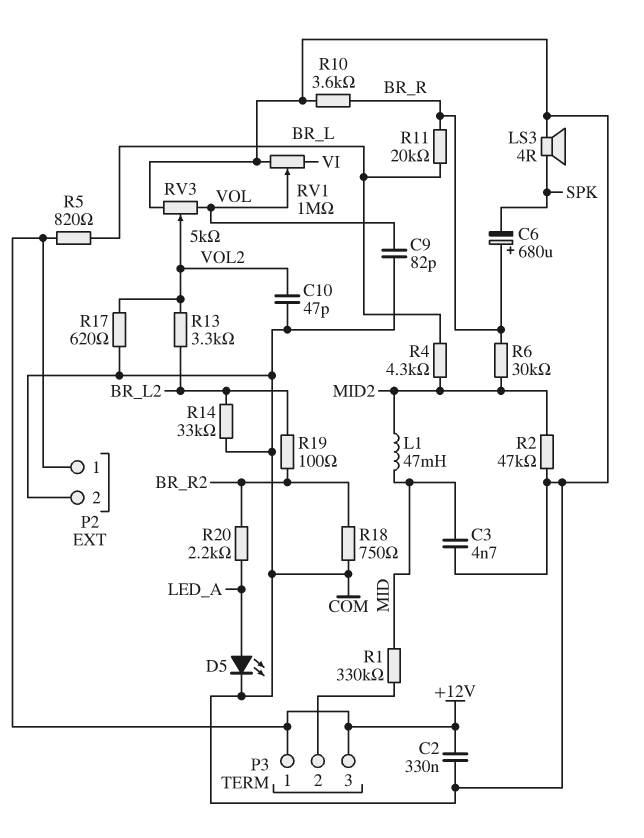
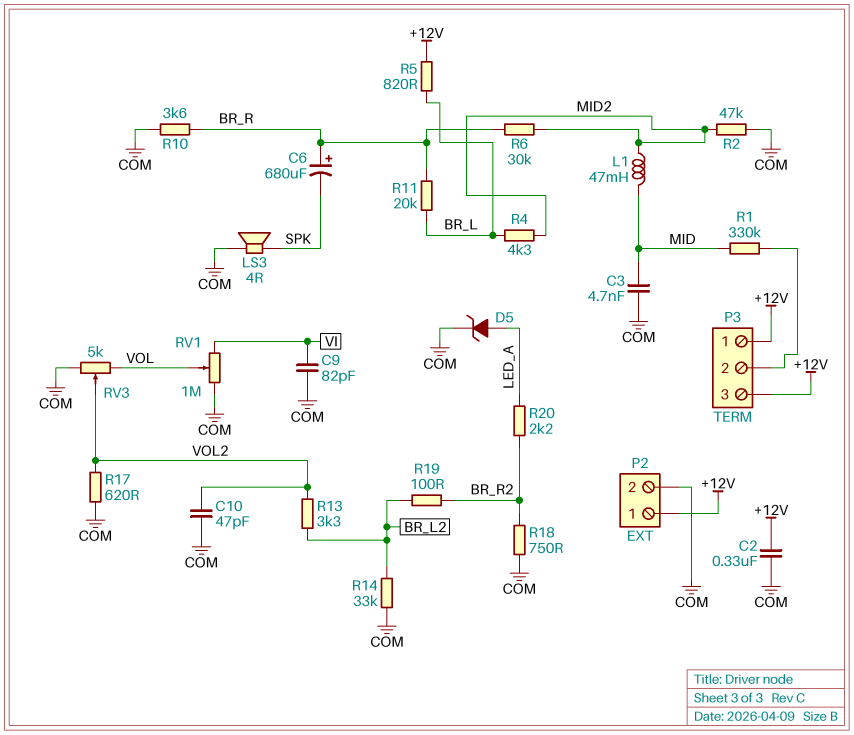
C9: 82pF (COM, VOL) -> 82pF (COM, VI)
D5: LED (A LED_A, K COM) -> zener (A LED_A, K COM)

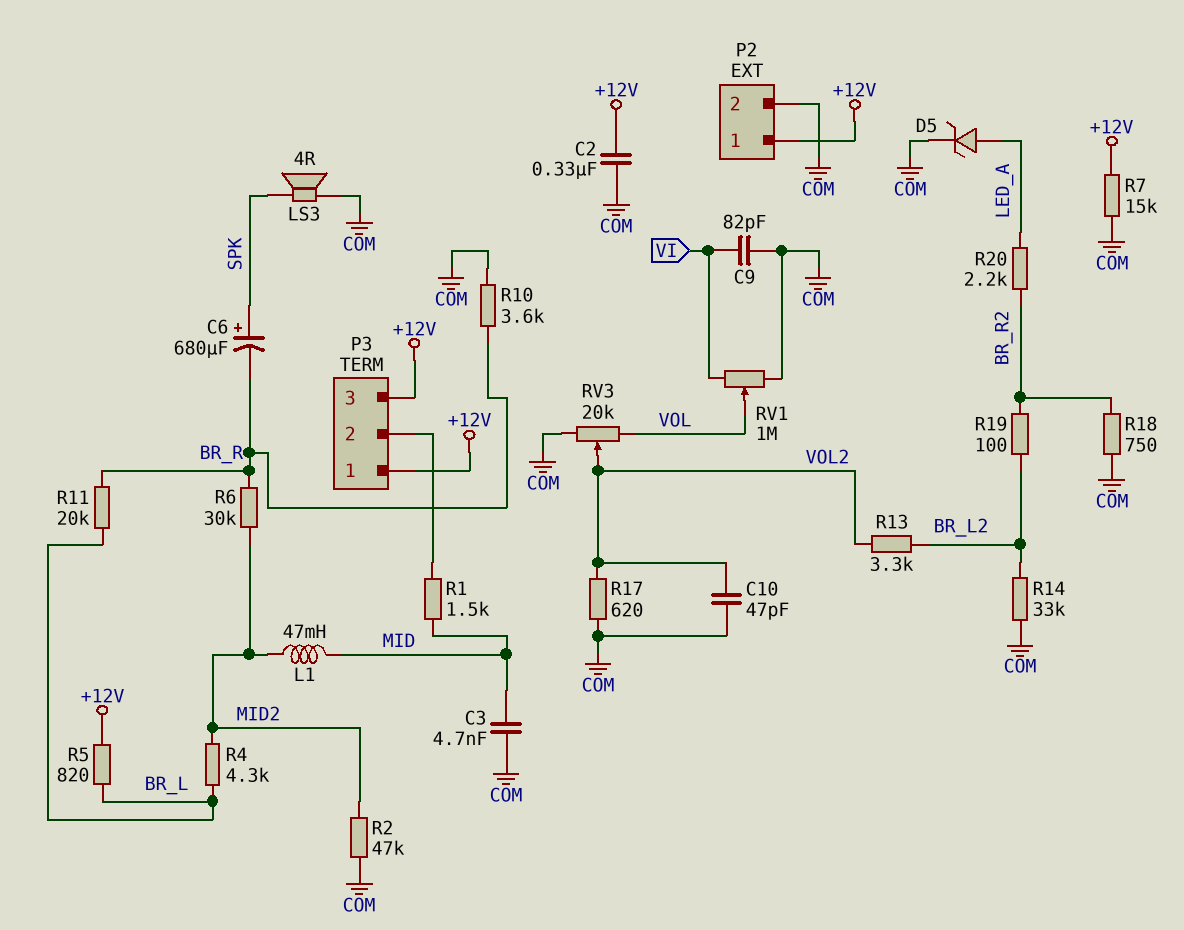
C6: 680uF (plus BR_R, minus SPK) -> 680uF (plus SPK, minus BR_R)
R1: 330k (MID, P3/2) -> 1.5k (MID, P3/2)
R7: none -> 15k (+12V, COM)
RV3: 5k (COM, VOL, wiper VOL2) -> 20k (COM, VOL, wiper VOL2)

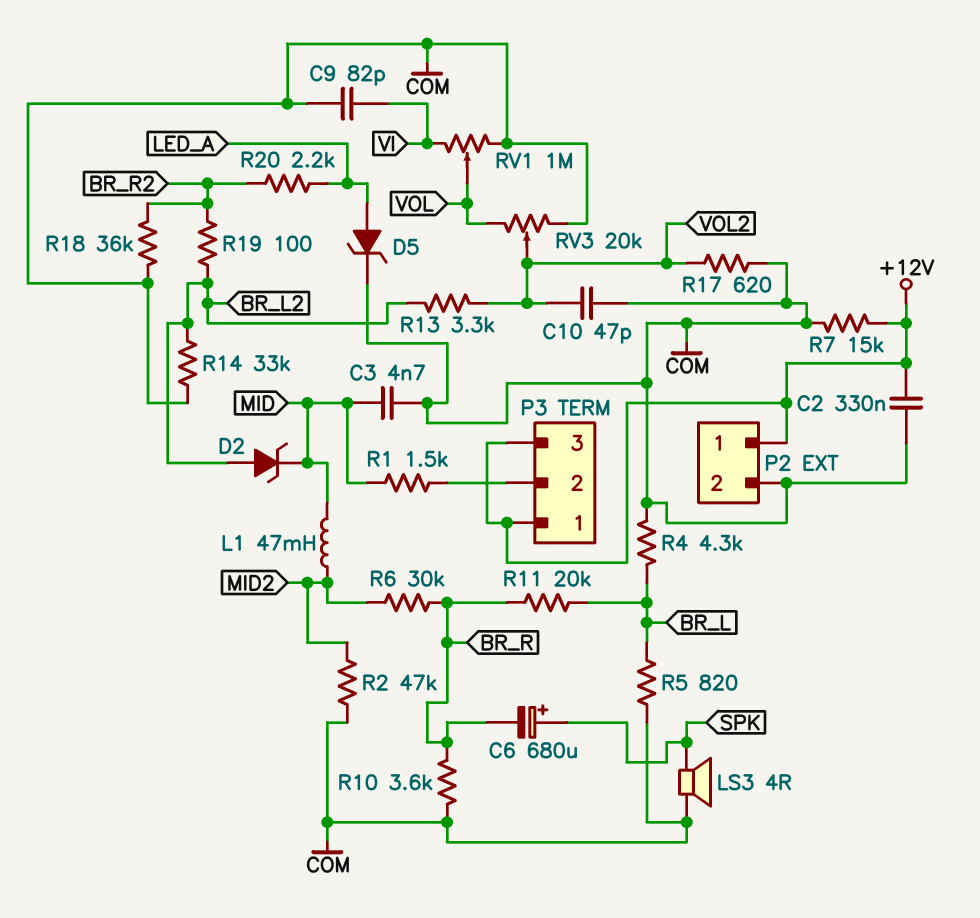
D2: none -> zener (A BR_L2, K MID)
R4: 4.3k (BR_L, MID2) -> 4.3k (BR_L, COM)
R5: 820 (+12V, BR_L) -> 820 (BR_L, COM)
R18: 750 (BR_R2, COM) -> 36k (BR_R2, COM)

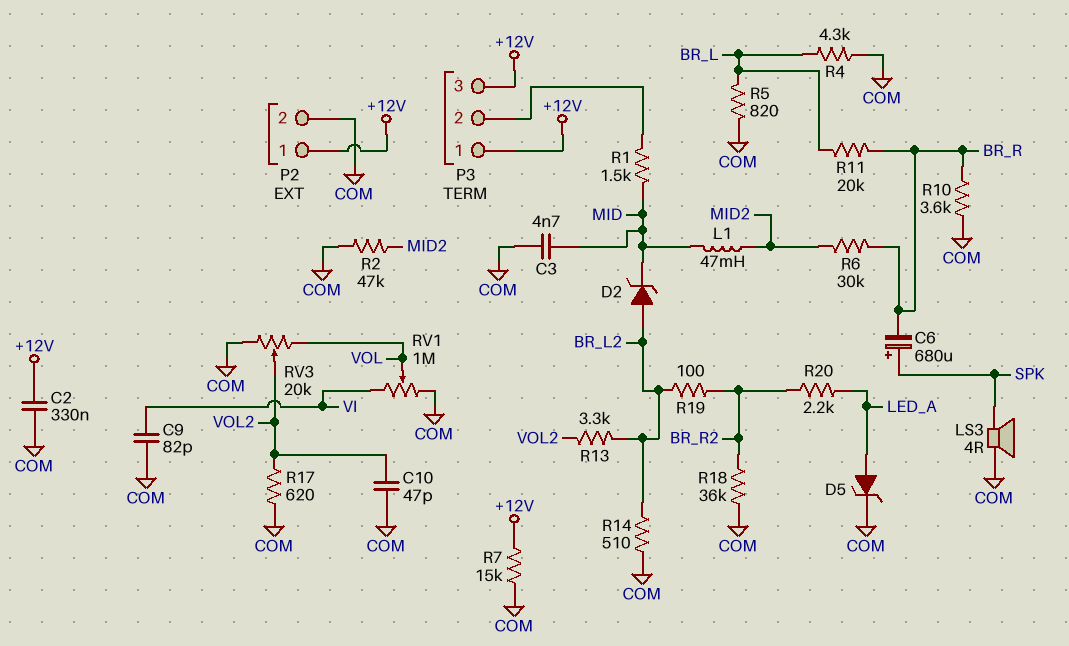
R14: 33k (BR_L2, COM) -> 510 (BR_L2, COM)

